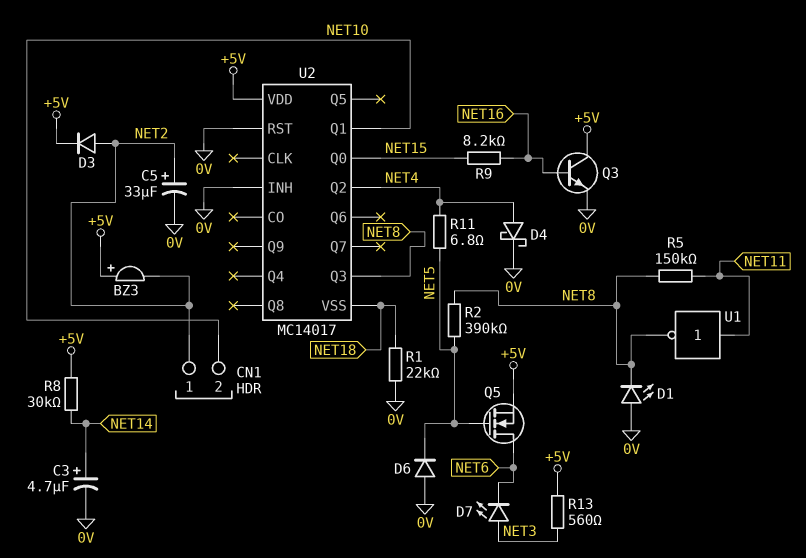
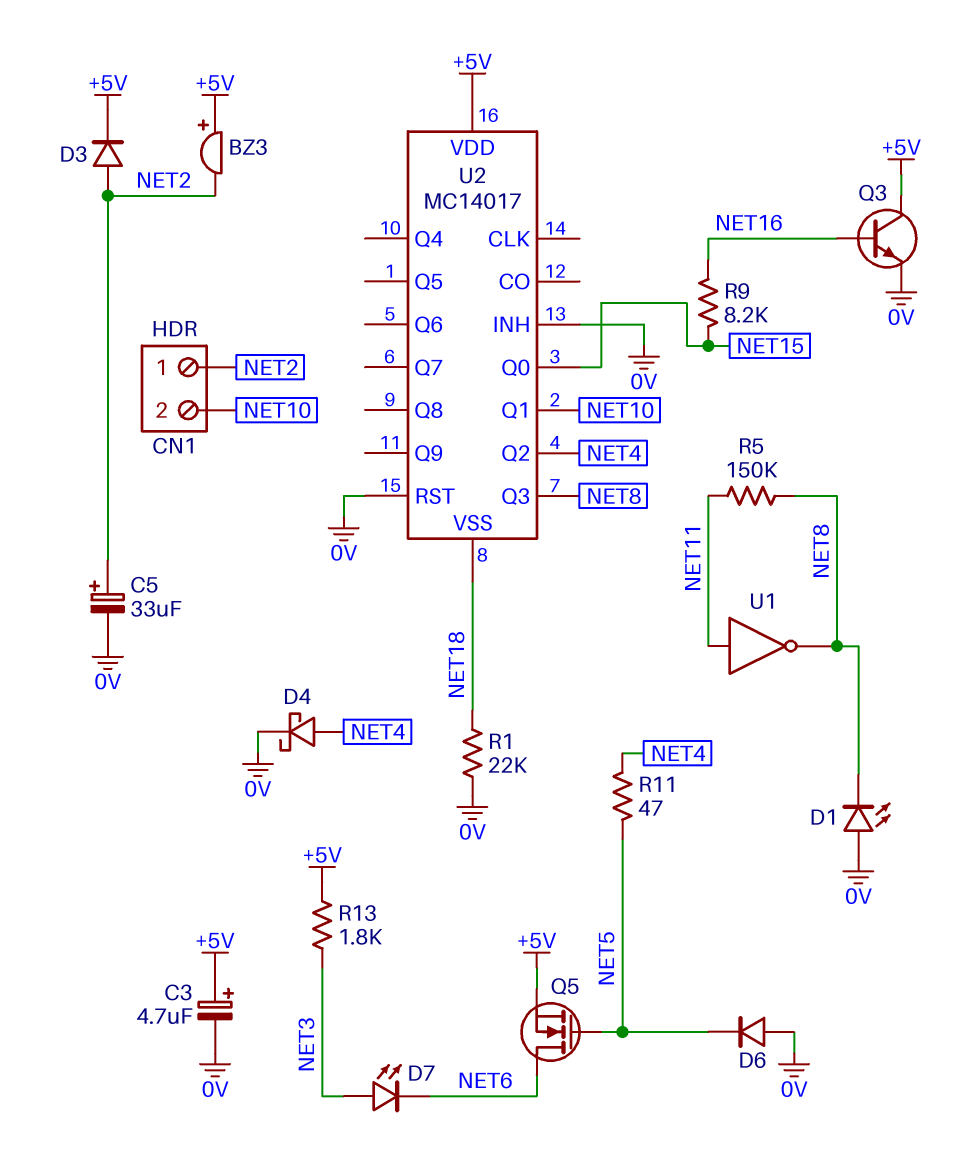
C3: 4.7uF (plus NET14, minus 0V) -> 4.7uF (plus +5V, minus 0V)
R2: 390k (NET5, NET8) -> none
R8: 30k (+5V, NET14) -> none
R11: 6.8 (NET4, NET5) -> 47 (NET4, NET5)
R13: 560 (+5V, NET3) -> 1.8k (+5V, NET3)

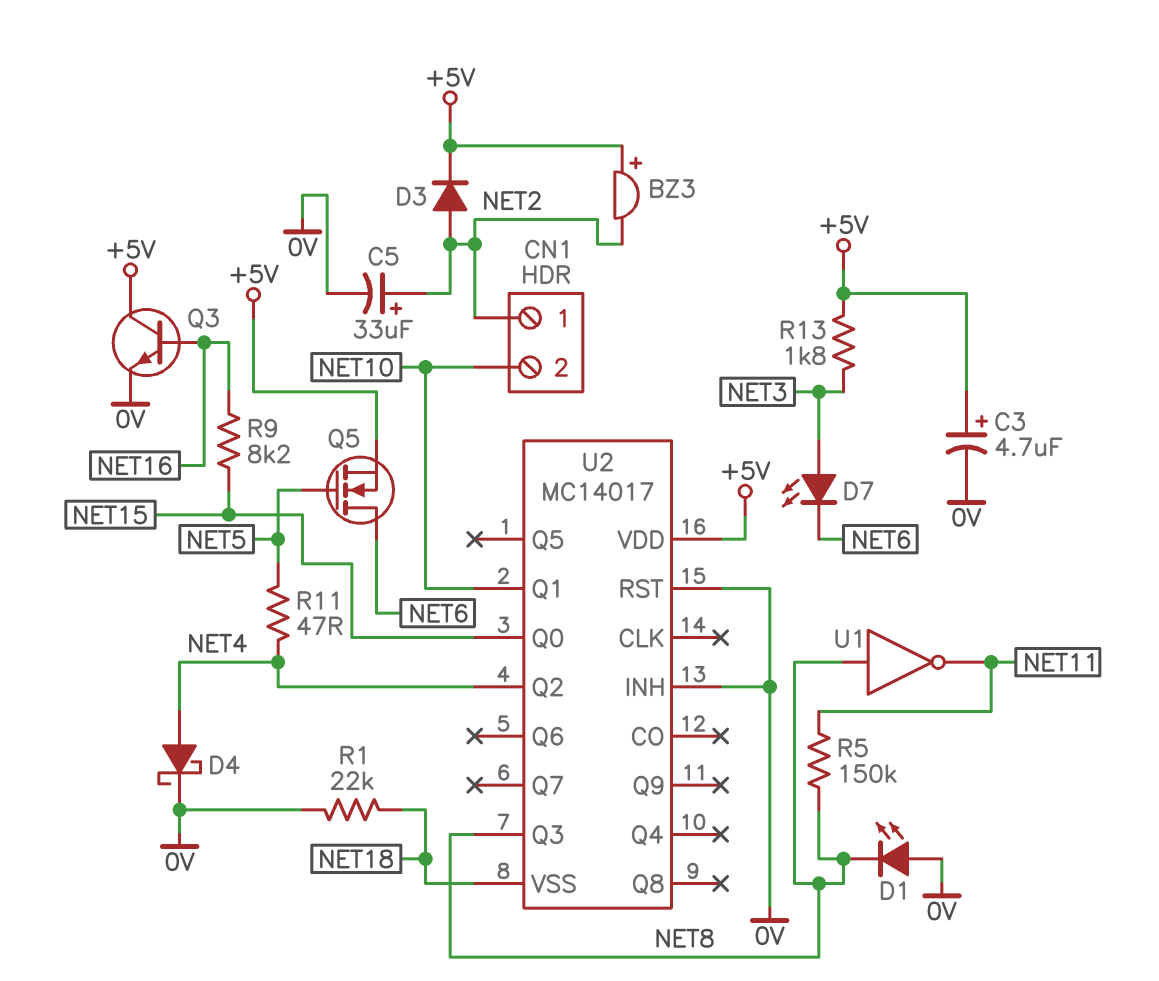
D6: diode (A 0V, K NET5) -> none
U1: NOT (in NET11, out NET8) -> NOT (in NET8, out NET11)

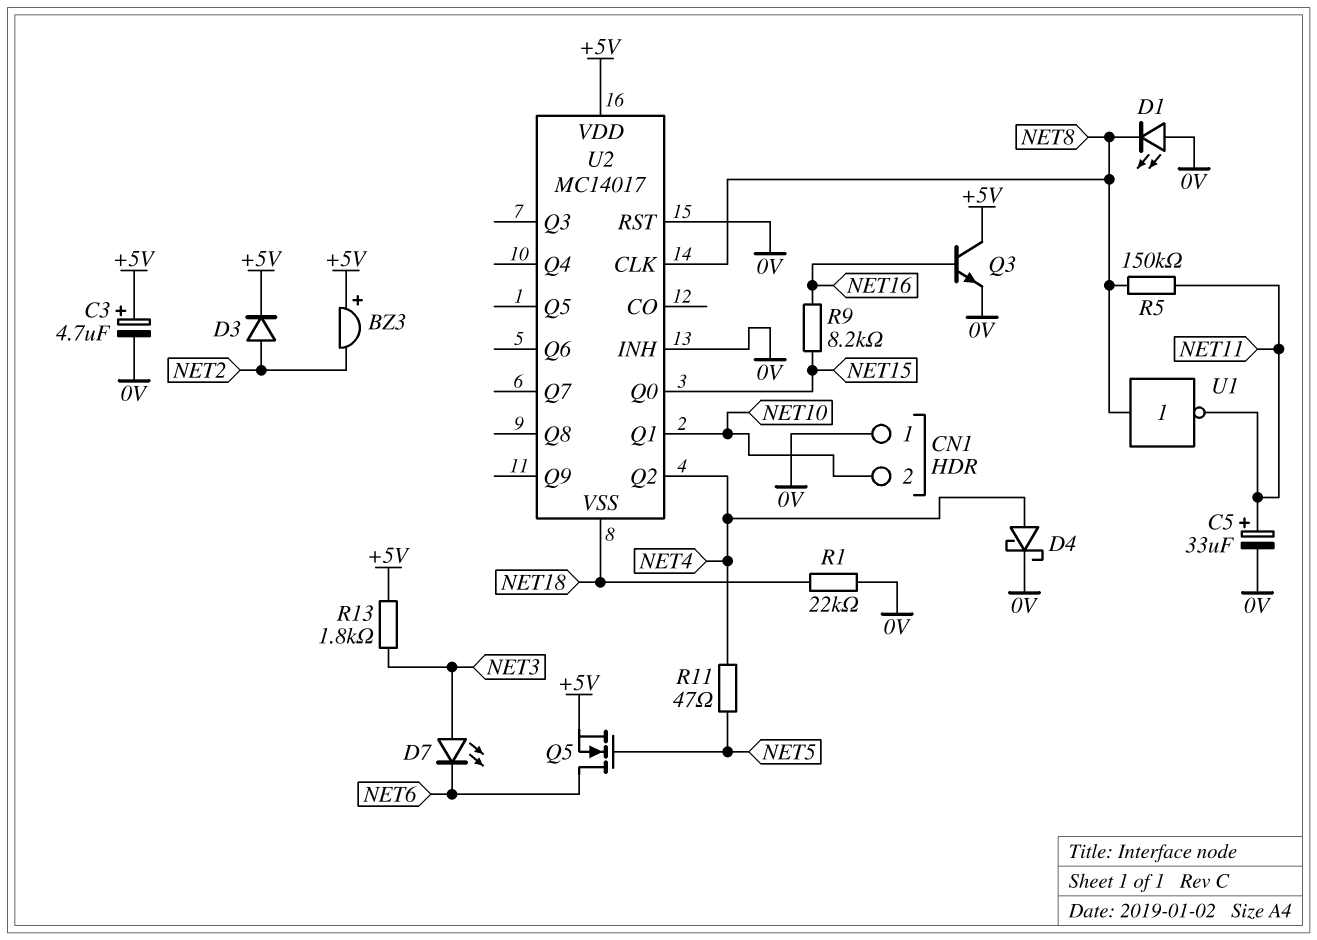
C5: 33uF (plus NET2, minus 0V) -> 33uF (plus NET11, minus 0V)
CN1 pin 1: NET2 -> 0V
U2 pin CLK: none -> NET8
U2 pin Q3: NET8 -> none

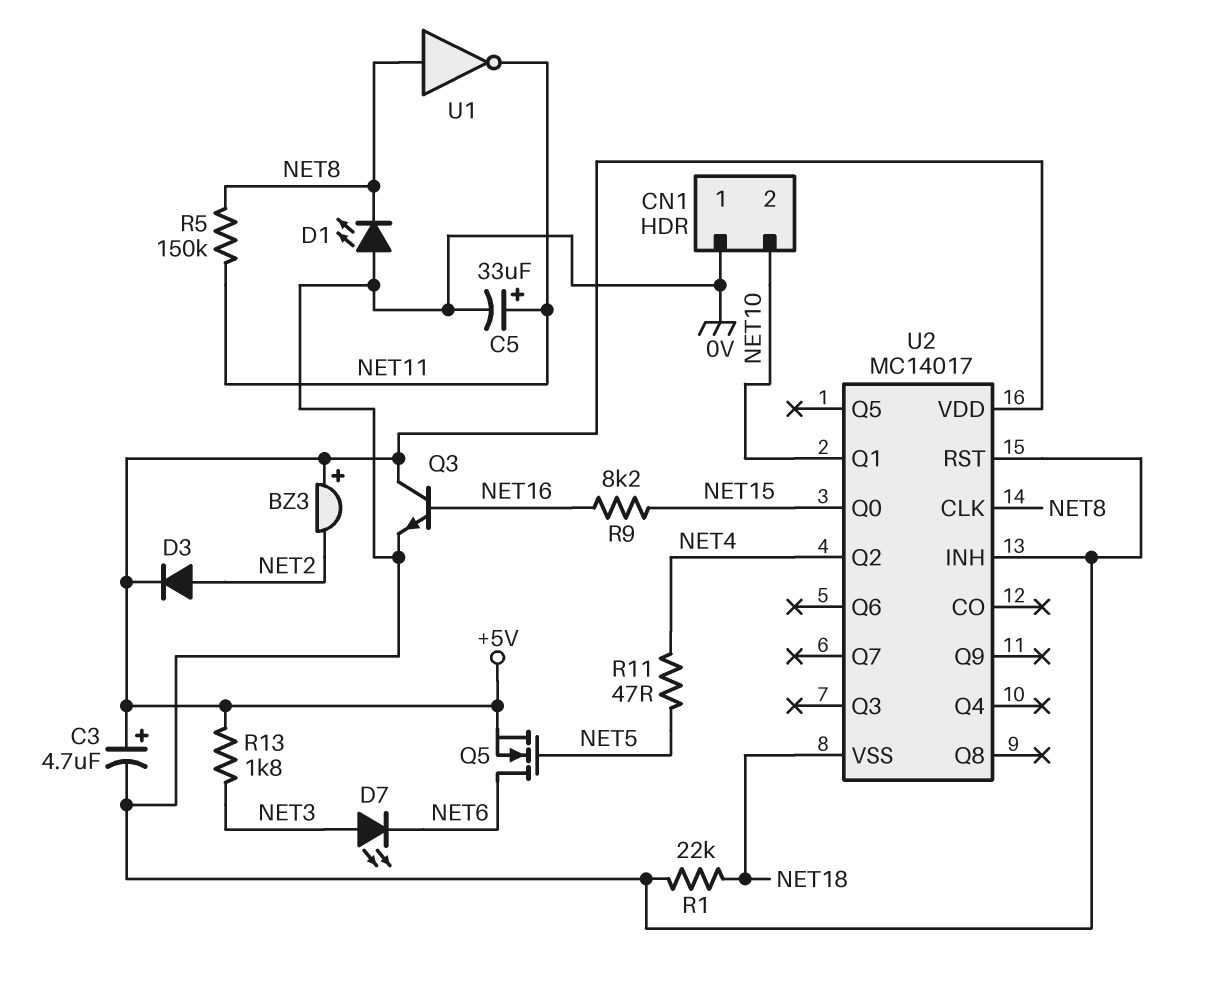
D4: schottky (A NET4, K 0V) -> none

